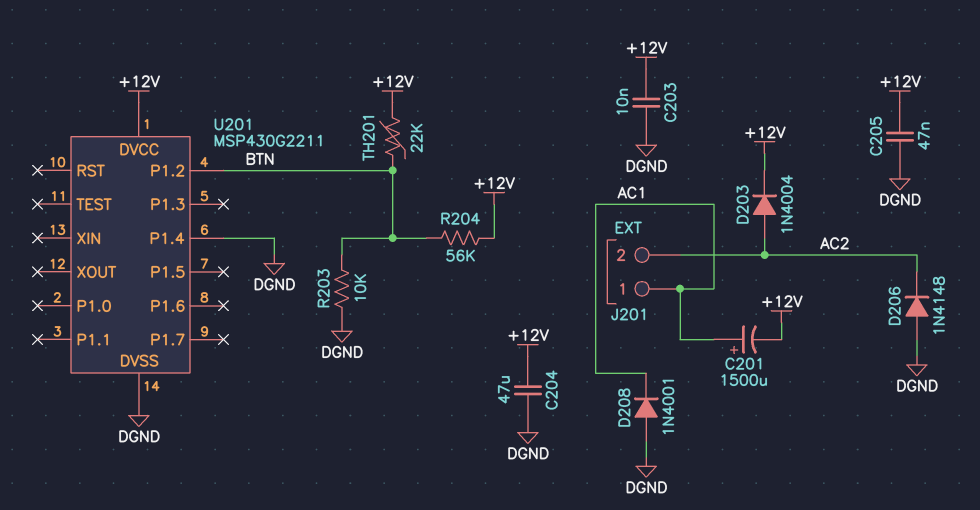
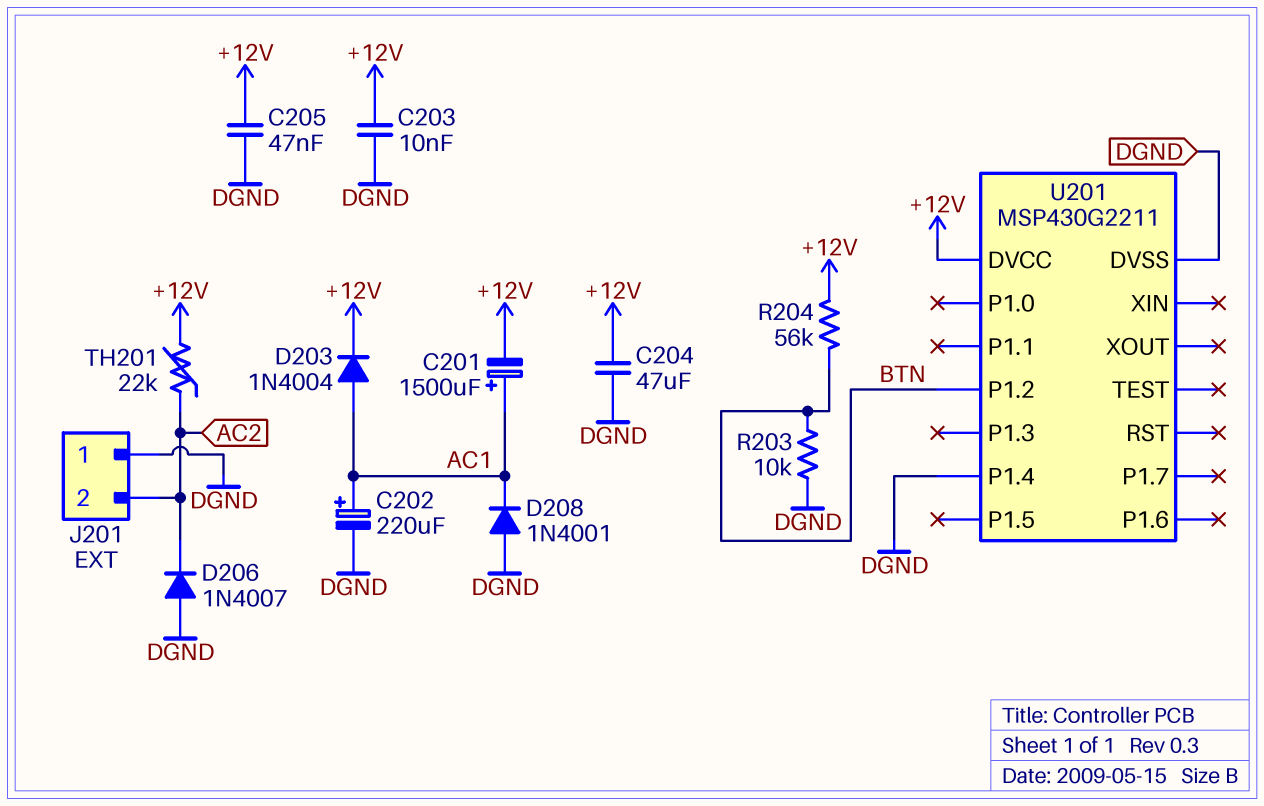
C202: none -> 220uF (plus AC1, minus DGND)
D203: diode 1N4004 (A AC2, K +12V) -> diode 1N4004 (A AC1, K +12V)
D206: diode 1N4148 (A DGND, K AC2) -> diode 1N4007 (A DGND, K AC2)
J201 pin 1: AC1 -> DGND
TH201: 22k (+12V, BTN) -> 22k (+12V, AC2)

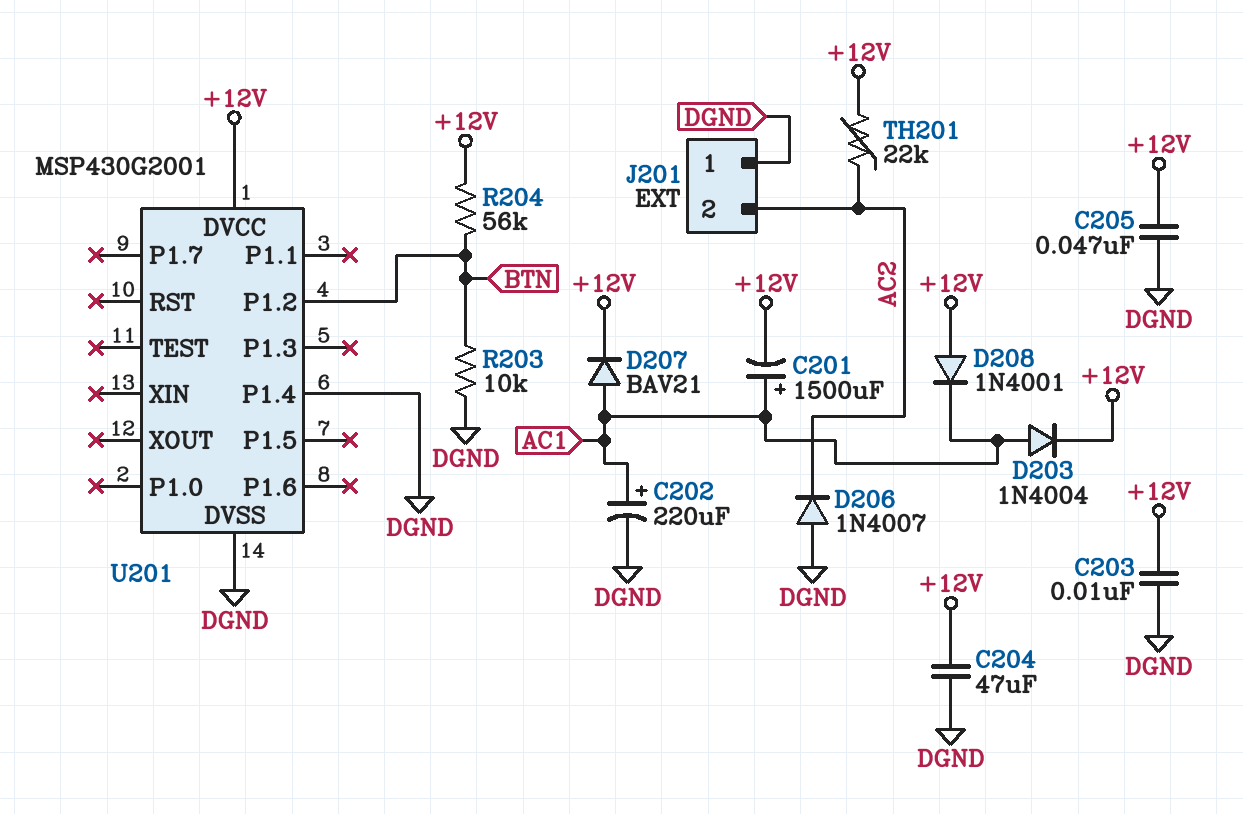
D207: none -> diode BAV21 (A AC1, K +12V)
D208: diode 1N4001 (A DGND, K AC1) -> diode 1N4001 (A +12V, K AC1)
U201: MSP430G2211 -> MSP430G2001

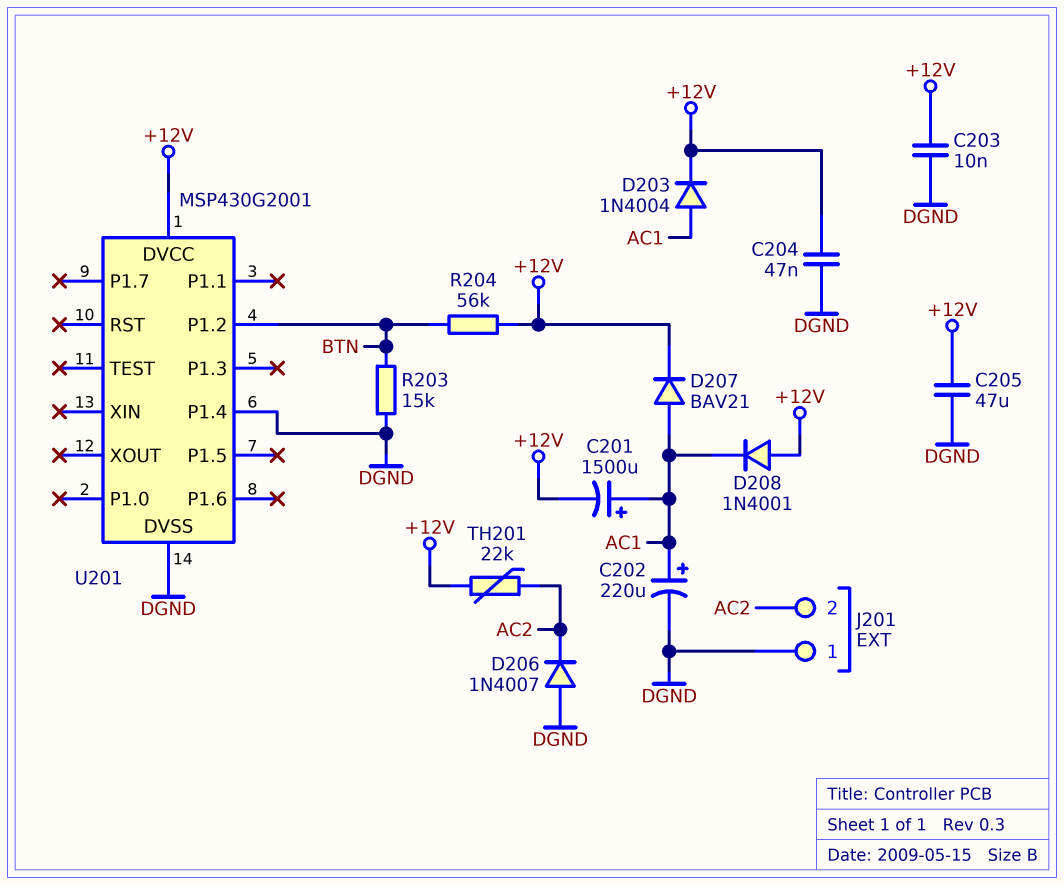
C204: 47uF (+12V, DGND) -> 47nF (+12V, DGND)
C205: 47nF (+12V, DGND) -> 47uF (+12V, DGND)
R203: 10k (BTN, DGND) -> 15k (BTN, DGND)

